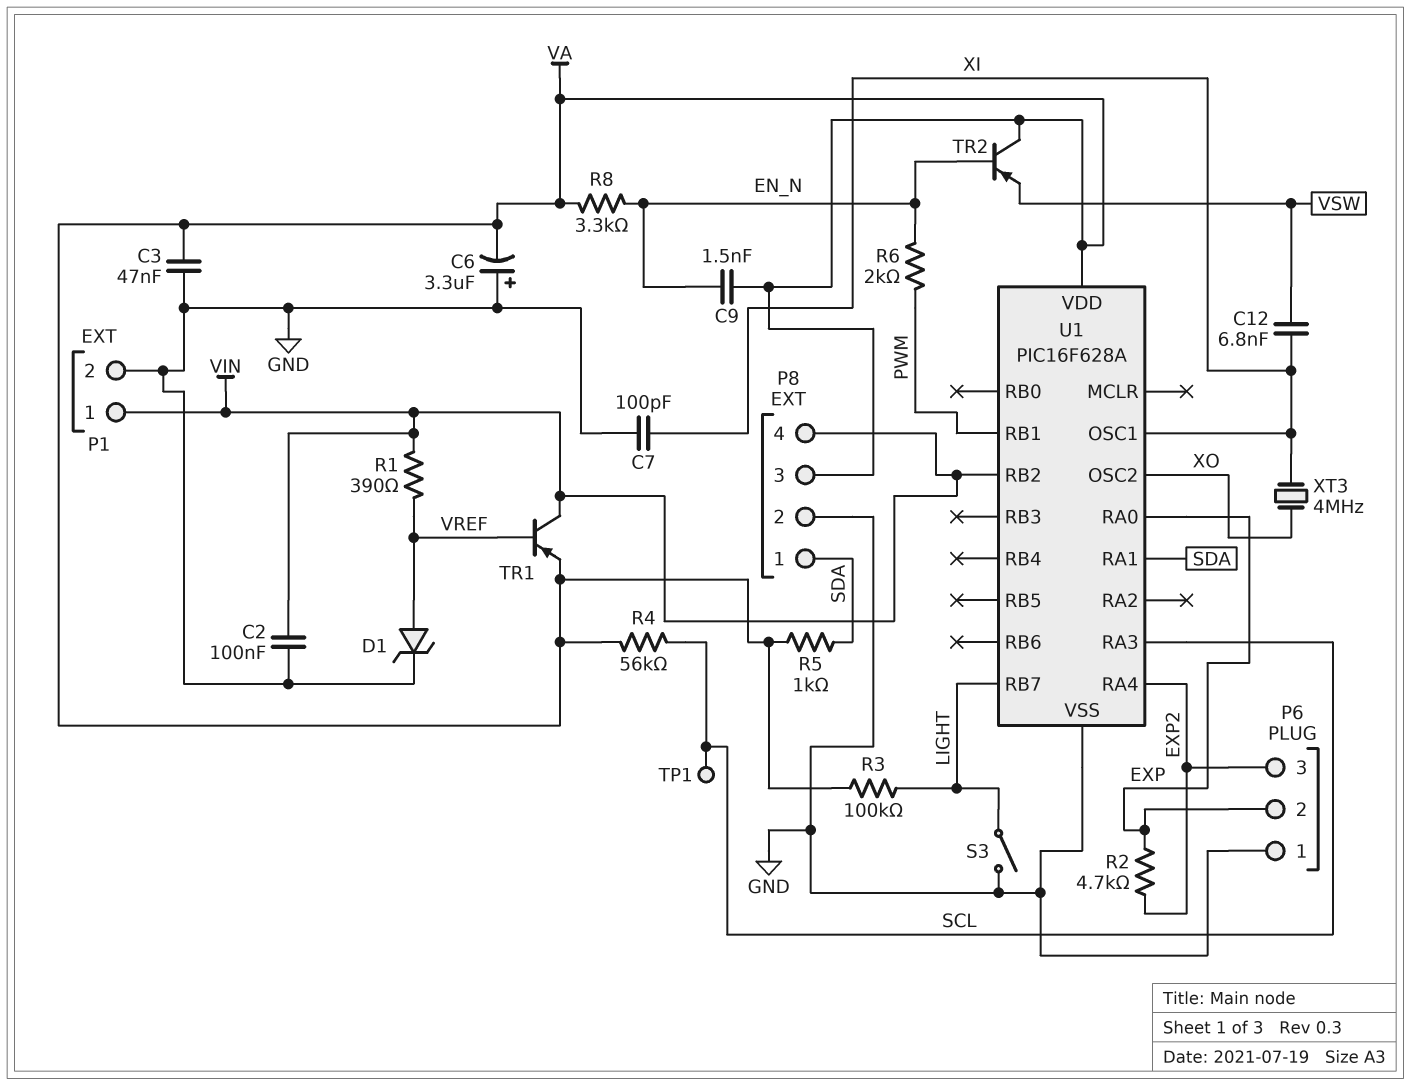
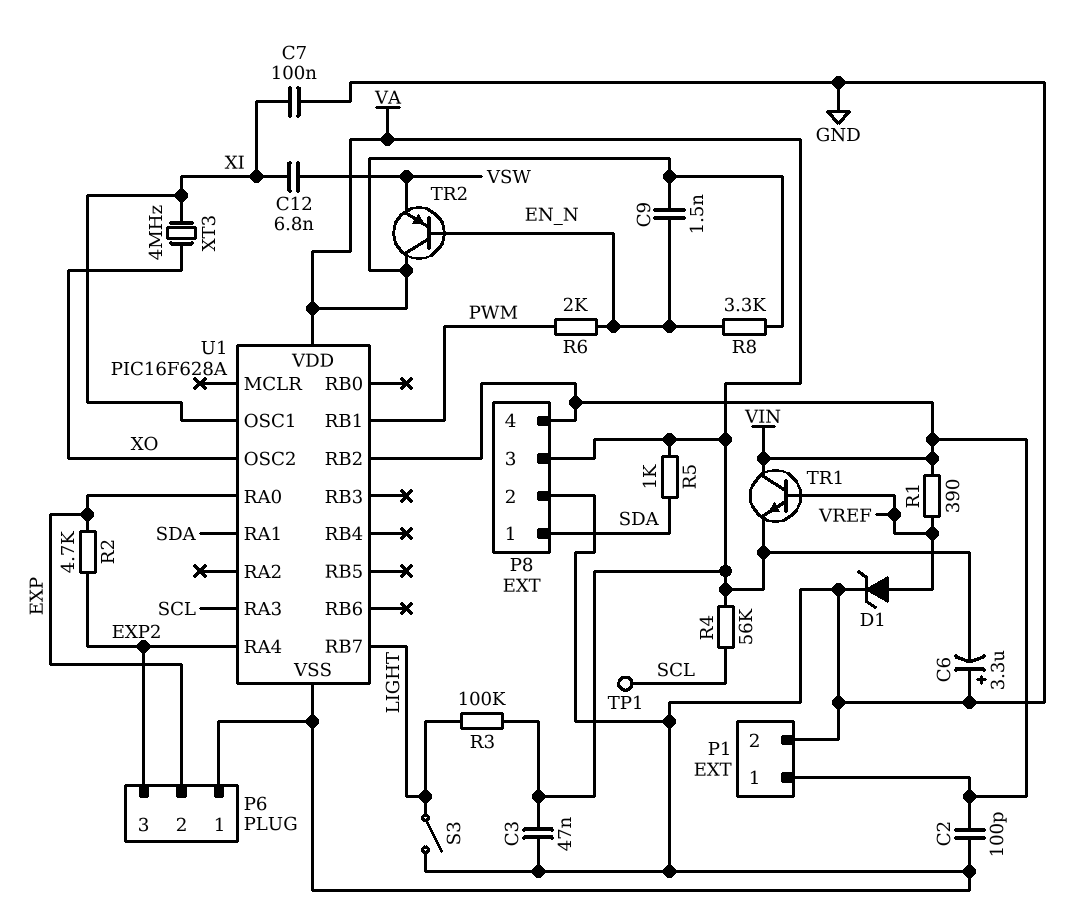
C2: 100nF (GND, VIN) -> 100pF (GND, VIN)
C7: 100pF (GND, XI) -> 100nF (GND, XI)
TR1: PNP (B VREF, C VIN, E VA) -> NPN (B VREF, C VIN, E VA)

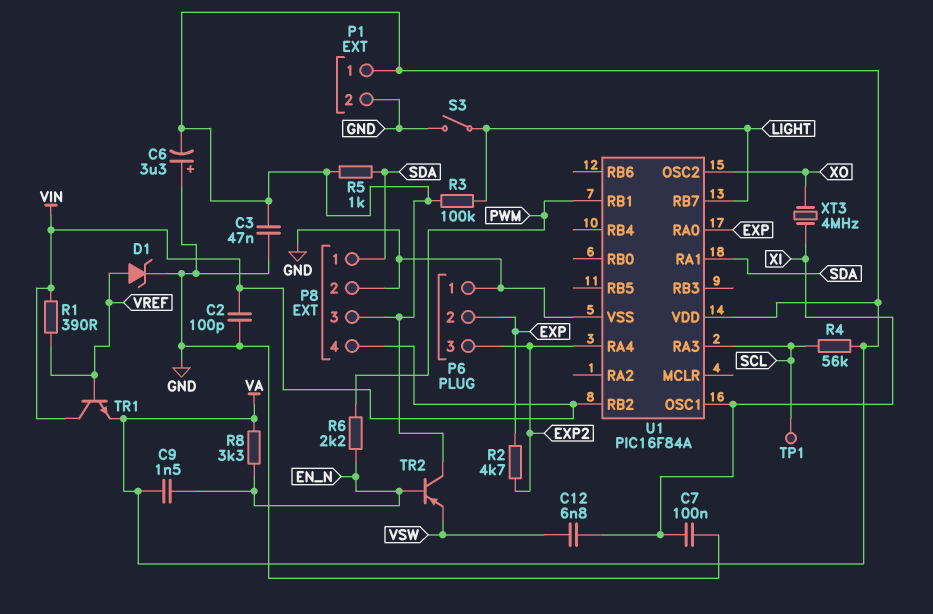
P1 pin 1: VIN -> VA
R6: 2k (EN_N, PWM) -> 2.2k (EN_N, PWM)
U1: PIC16F628A -> PIC16F84A

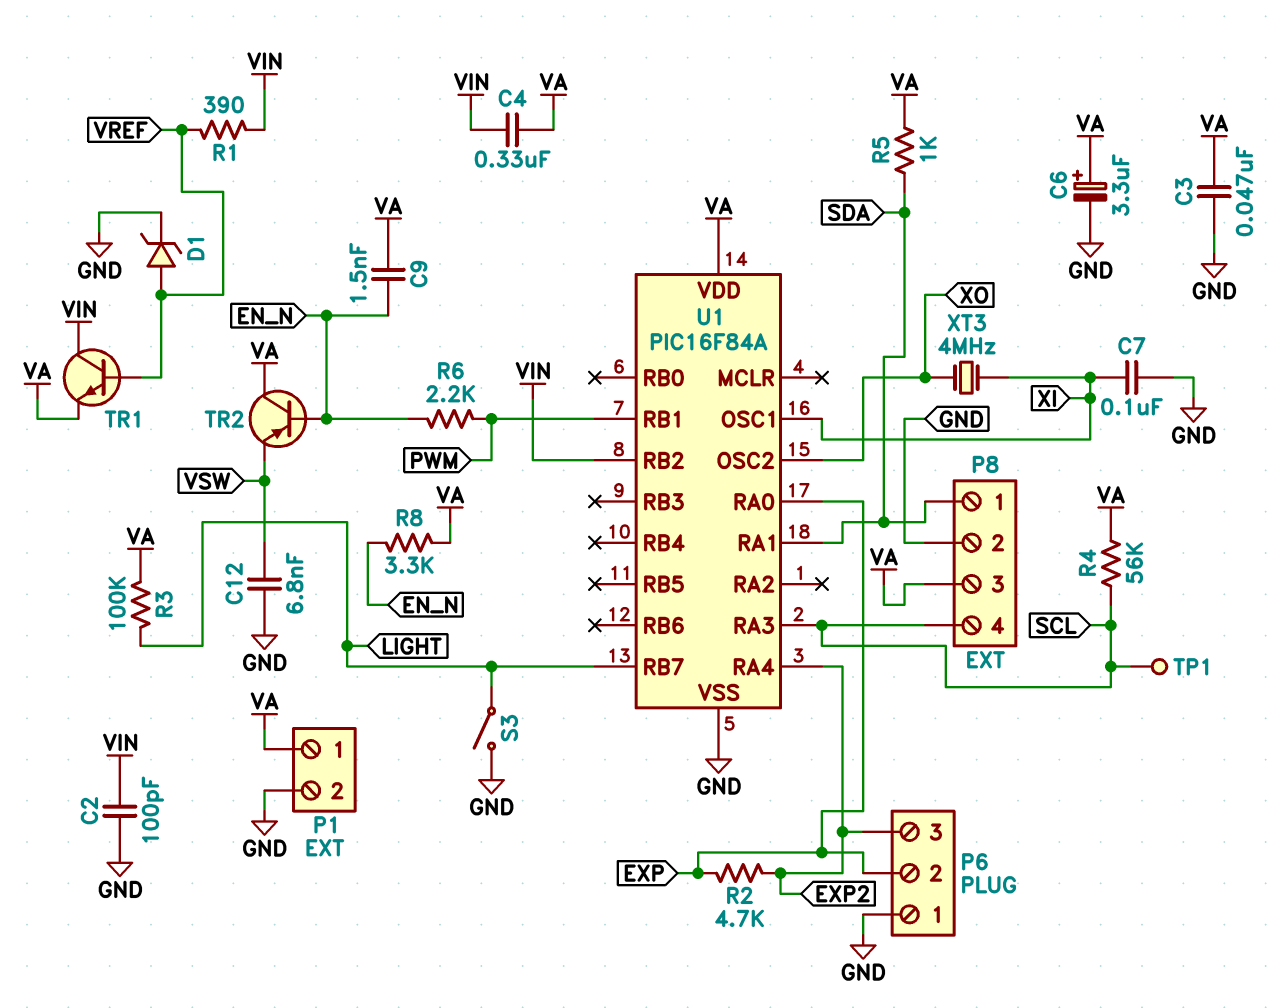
C4: none -> 330nF (VA, VIN)
C6: 3.3uF (plus GND, minus VA) -> 3.3uF (plus VA, minus GND)
C12: 6.8nF (VSW, XI) -> 6.8nF (GND, VSW)
P8 pin 4: VIN -> SCL

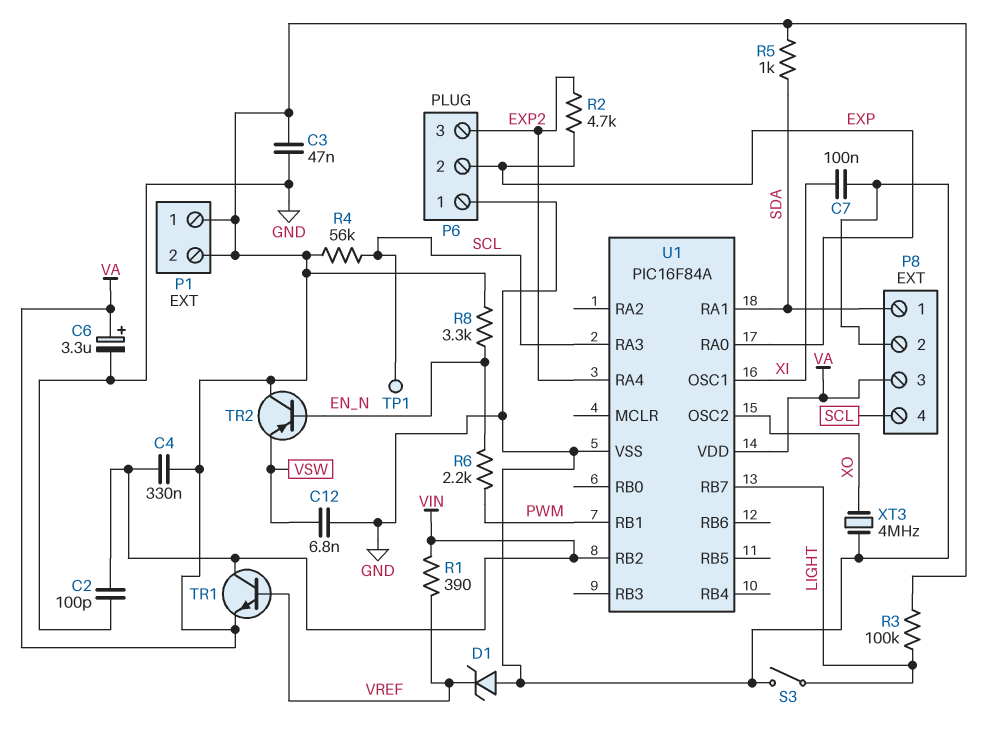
C9: 1.5nF (EN_N, VA) -> none
D1: zener (A VREF, K GND) -> zener (A GND, K VREF)
P1 pin 2: GND -> VA
XT3: 4MHz (XI, XO) -> 4MHz (GND, XO)

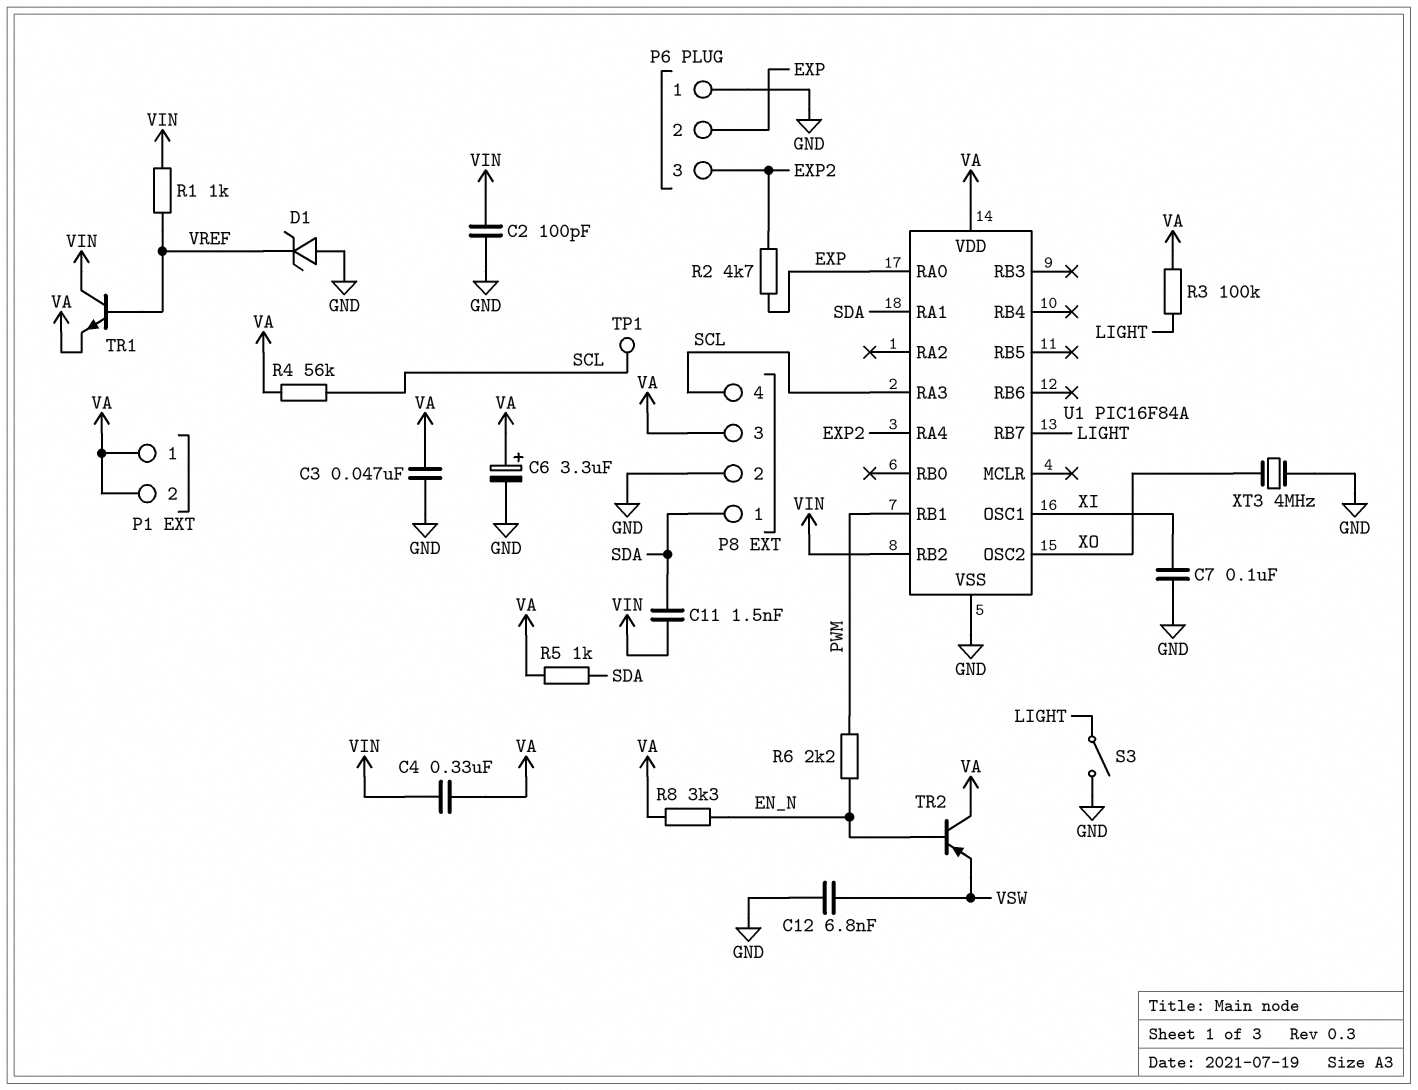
C11: none -> 1.5nF (SDA, VIN)
R1: 390 (VIN, VREF) -> 1k (VIN, VREF)

